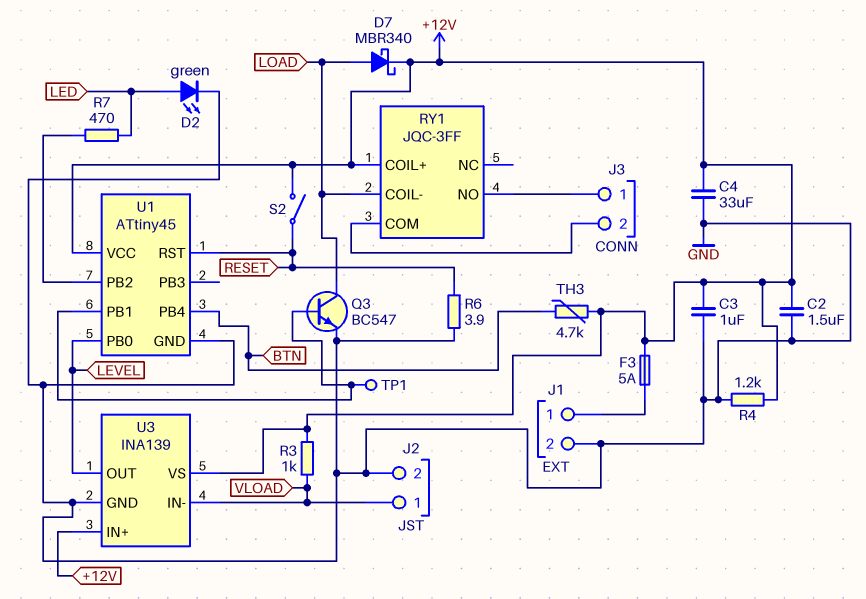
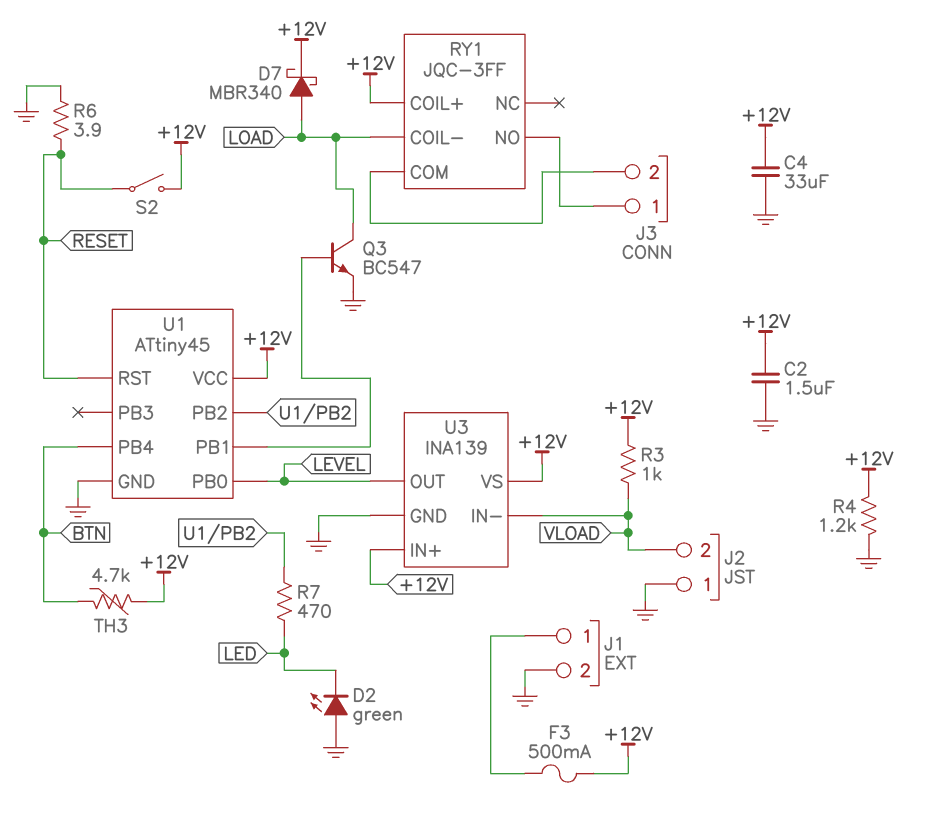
C3: 1uF (+12V, GND) -> none
D2: LED green (A LED, K GND) -> LED green (A GND, K LED)
F3: 5A (+12V, J1/1) -> 500mA (+12V, J1/1)
J2 pin 1: VLOAD -> GND
J2 pin 2: GND -> VLOAD
TP1: test point (U1/PB1) -> none

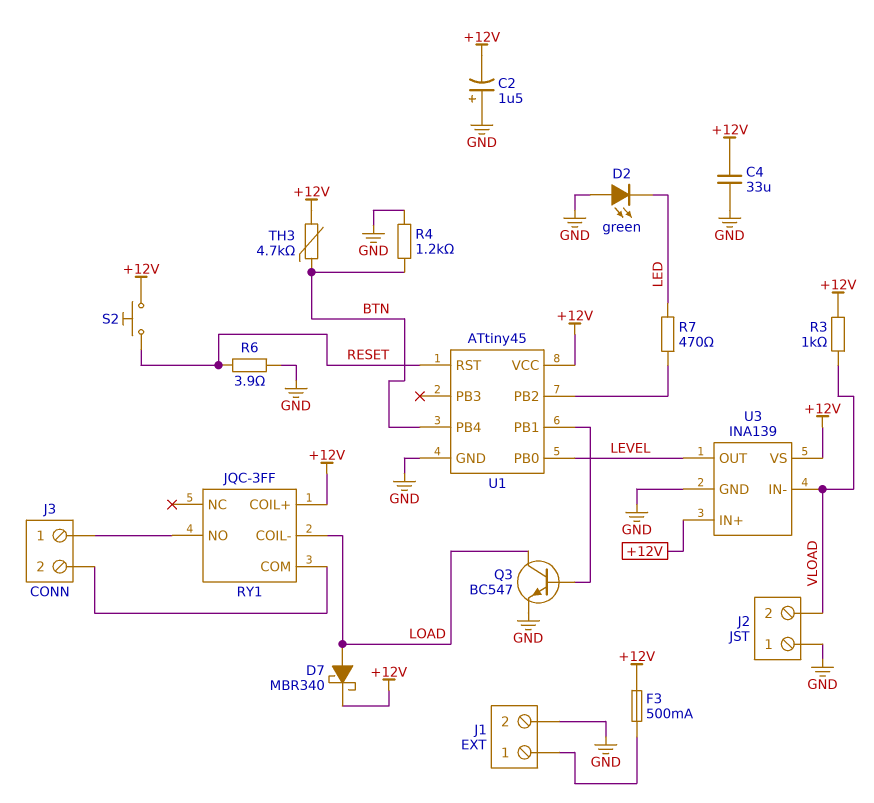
C2: 1.5uF (+12V, GND) -> 1.5uF (plus GND, minus +12V)
R4: 1.2k (+12V, GND) -> 1.2k (BTN, GND)
S2: switch (+12V, RESET) -> button (+12V, RESET)

